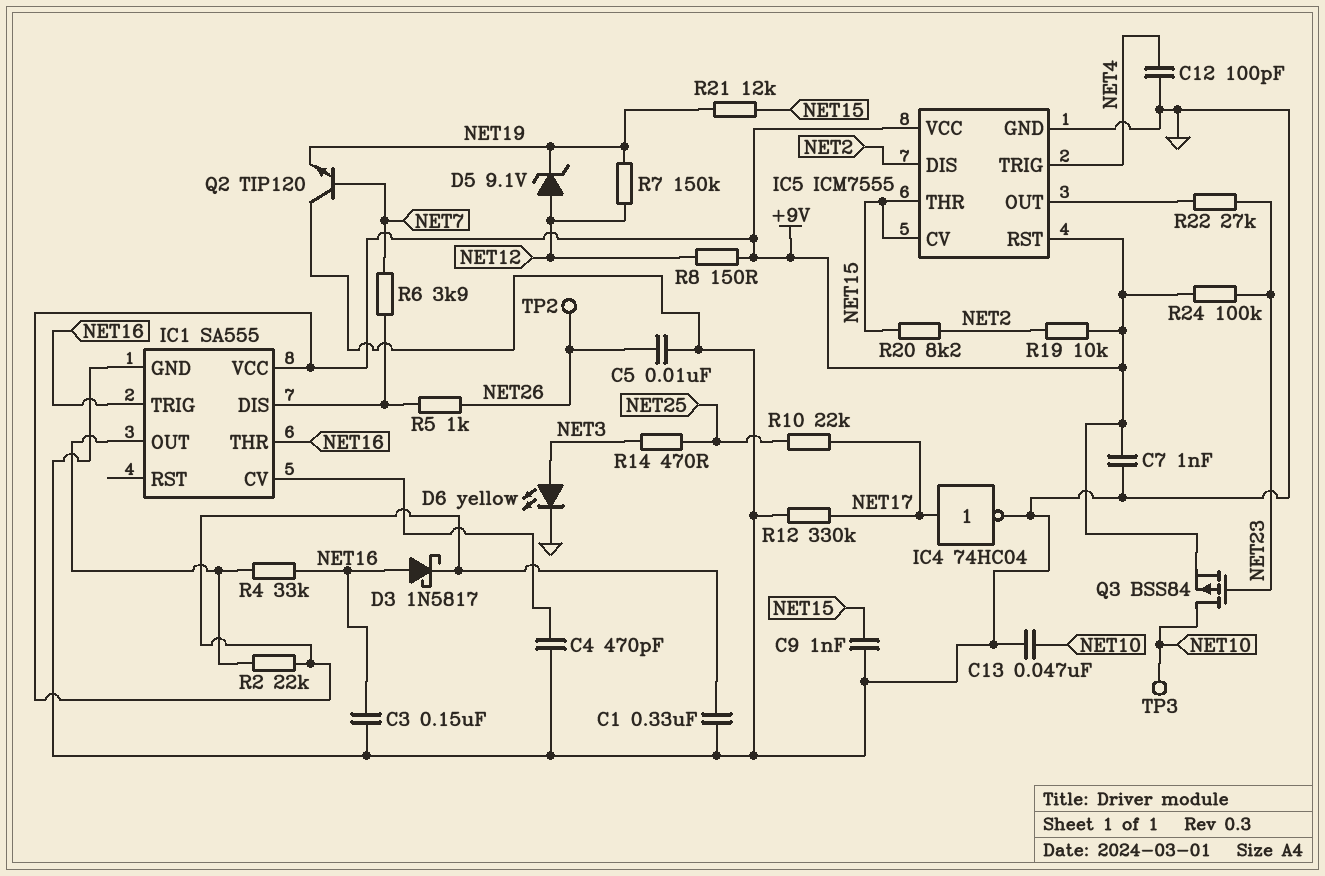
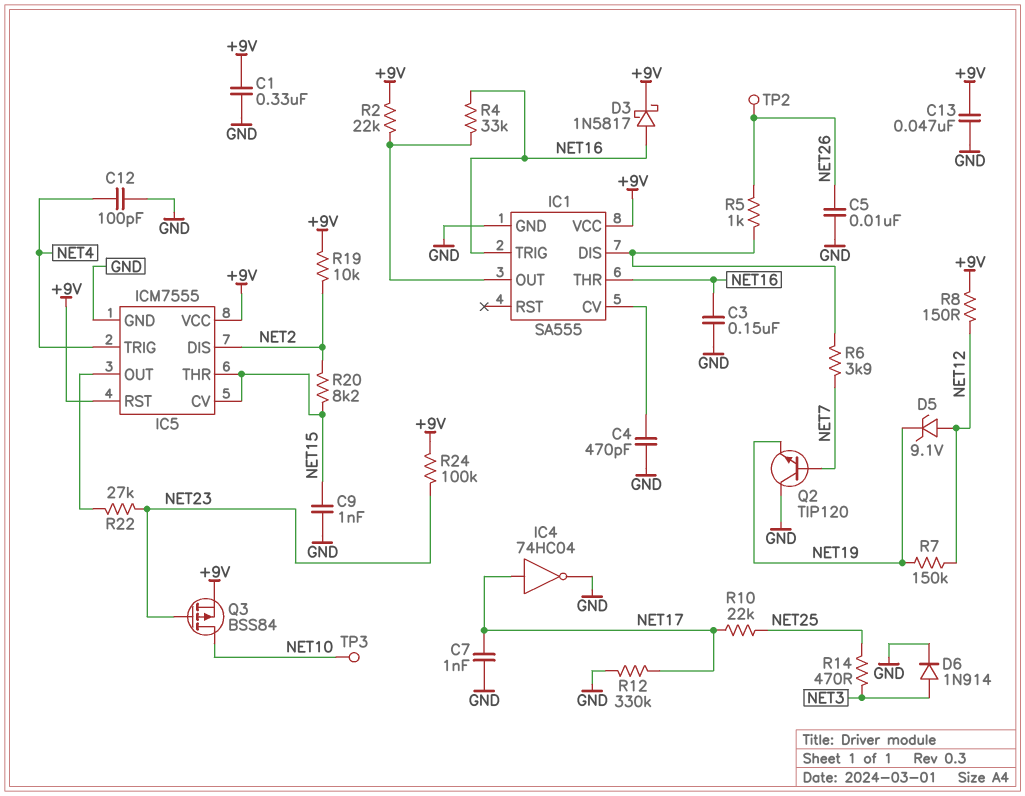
C7: 1nF (+9V, GND) -> 1nF (GND, NET17)
C13: 47nF (GND, NET10) -> 47nF (+9V, GND)
D6: LED yellow (A NET3, K GND) -> diode 1N914 (A NET3, K GND)
R21: 12k (NET15, NET19) -> none

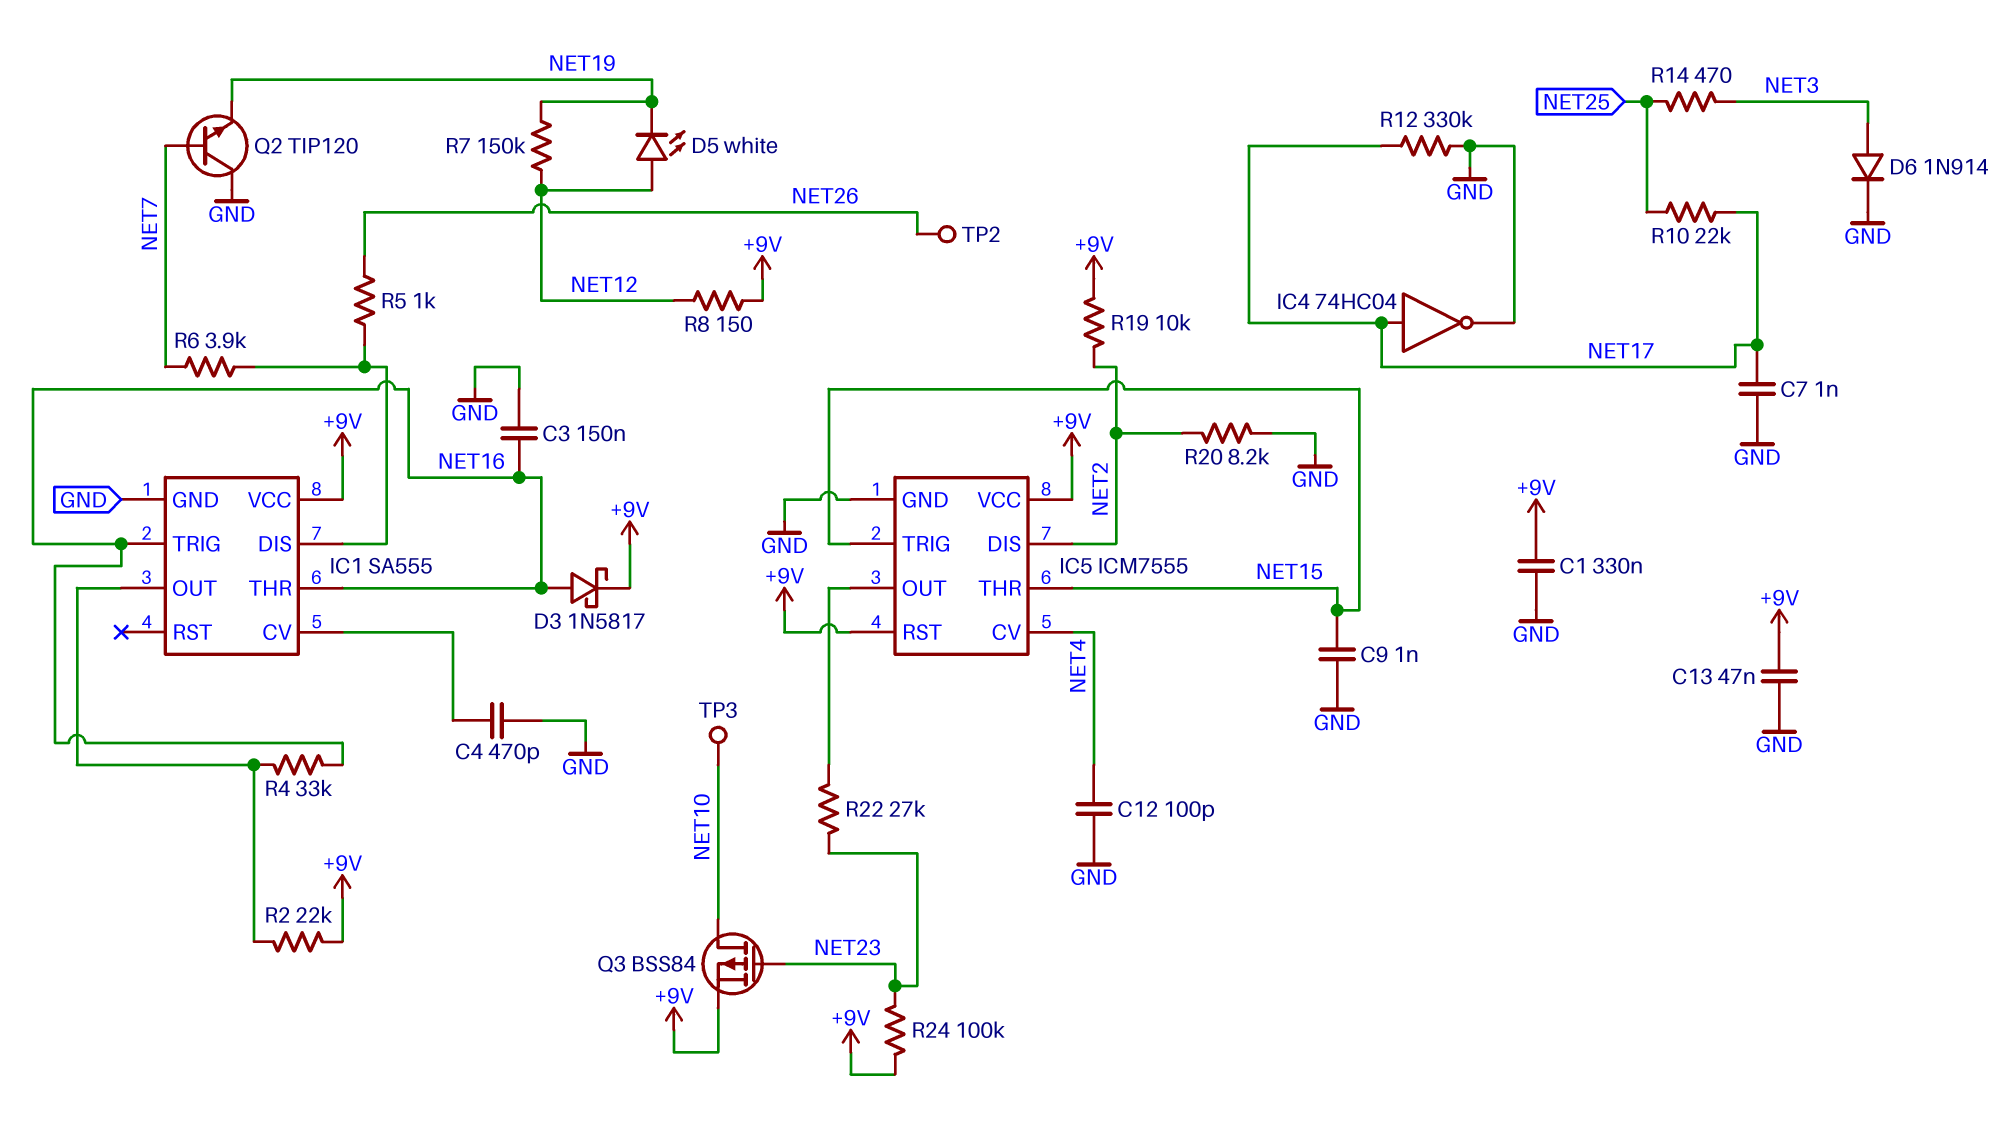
C5: 10nF (GND, NET26) -> none
D5: zener 9.1V (A NET12, K NET19) -> LED white (A NET12, K NET19)
IC5 pin CV: NET15 -> NET4
IC5 pin TRIG: NET4 -> NET15
R20: 8.2k (NET2, NET15) -> 8.2k (GND, NET2)

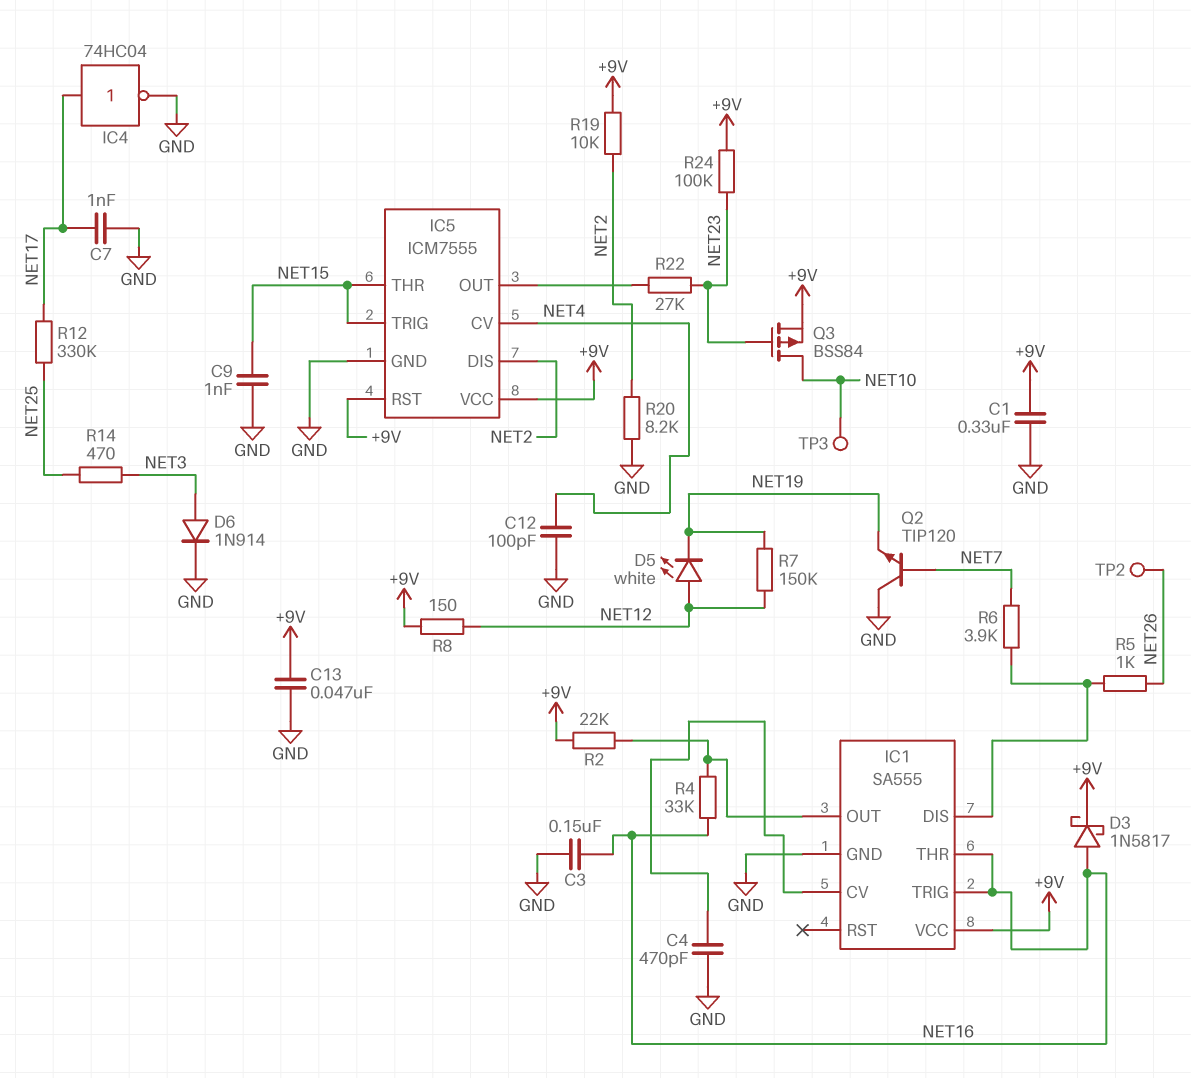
R10: 22k (NET17, NET25) -> none
R12: 330k (GND, NET17) -> 330k (NET17, NET25)

